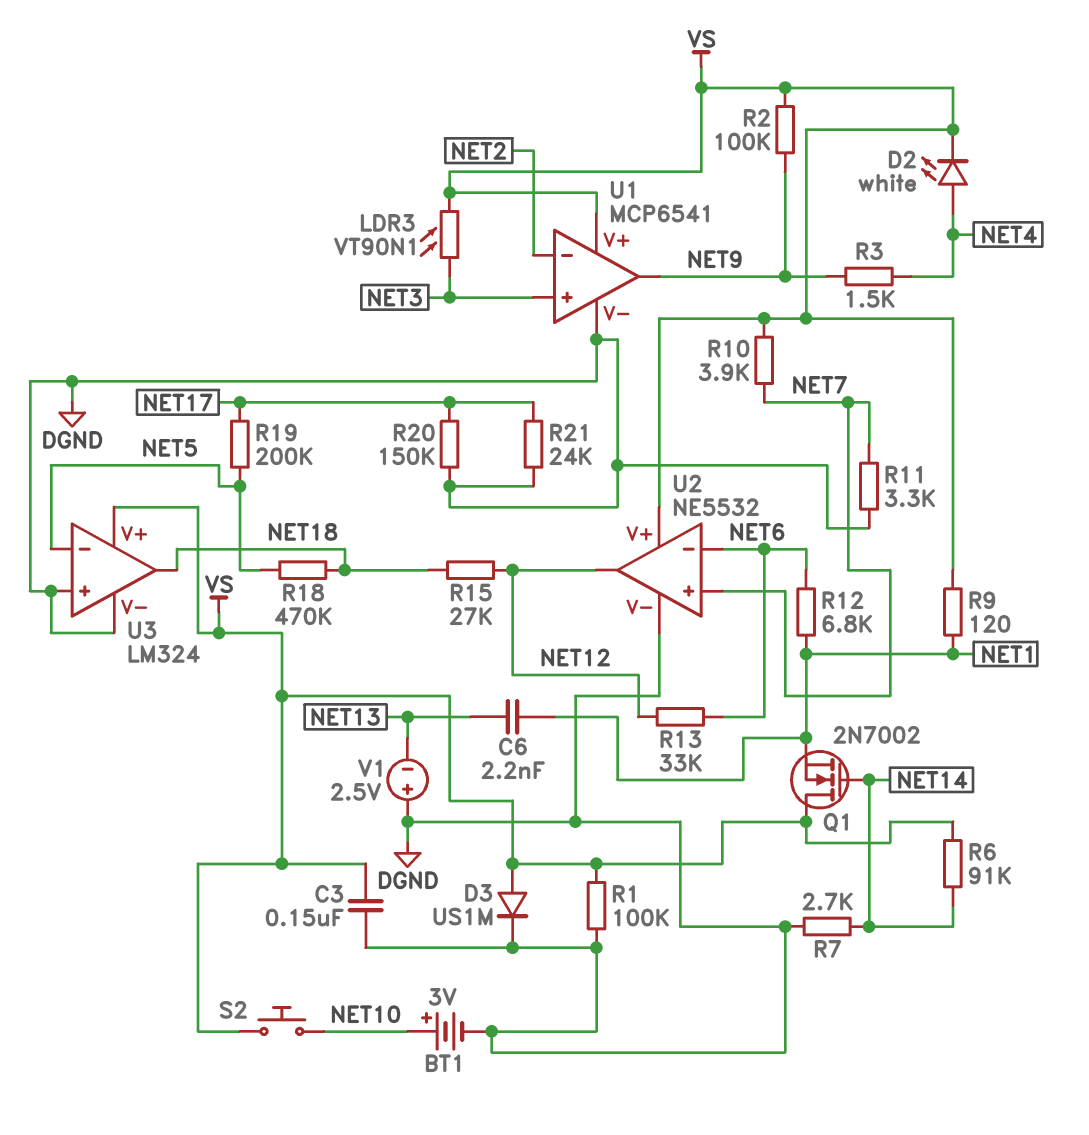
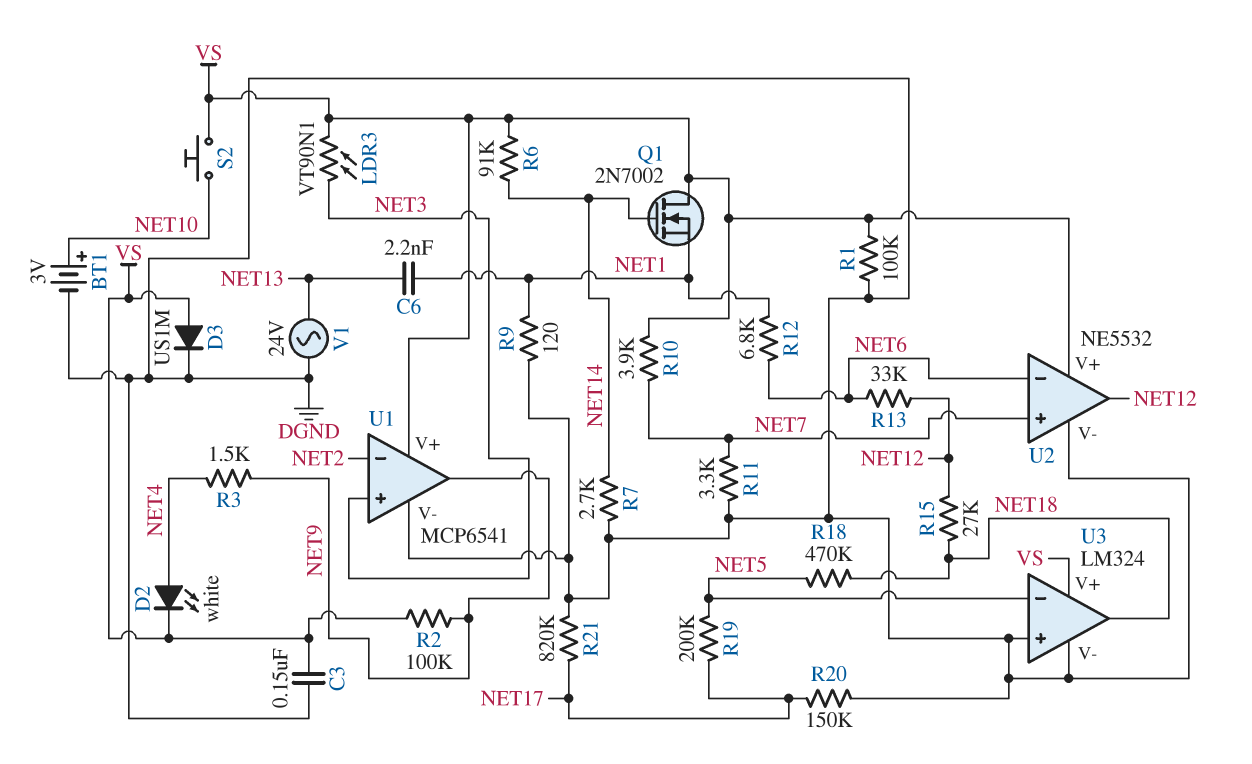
R9: 120 (NET1, VS) -> 120 (DGND, NET1)
R21: 24k (DGND, NET17) -> 820k (DGND, NET17)
V1: 2.5V (plus DGND, minus NET13) -> AC 24V (DGND, NET13)

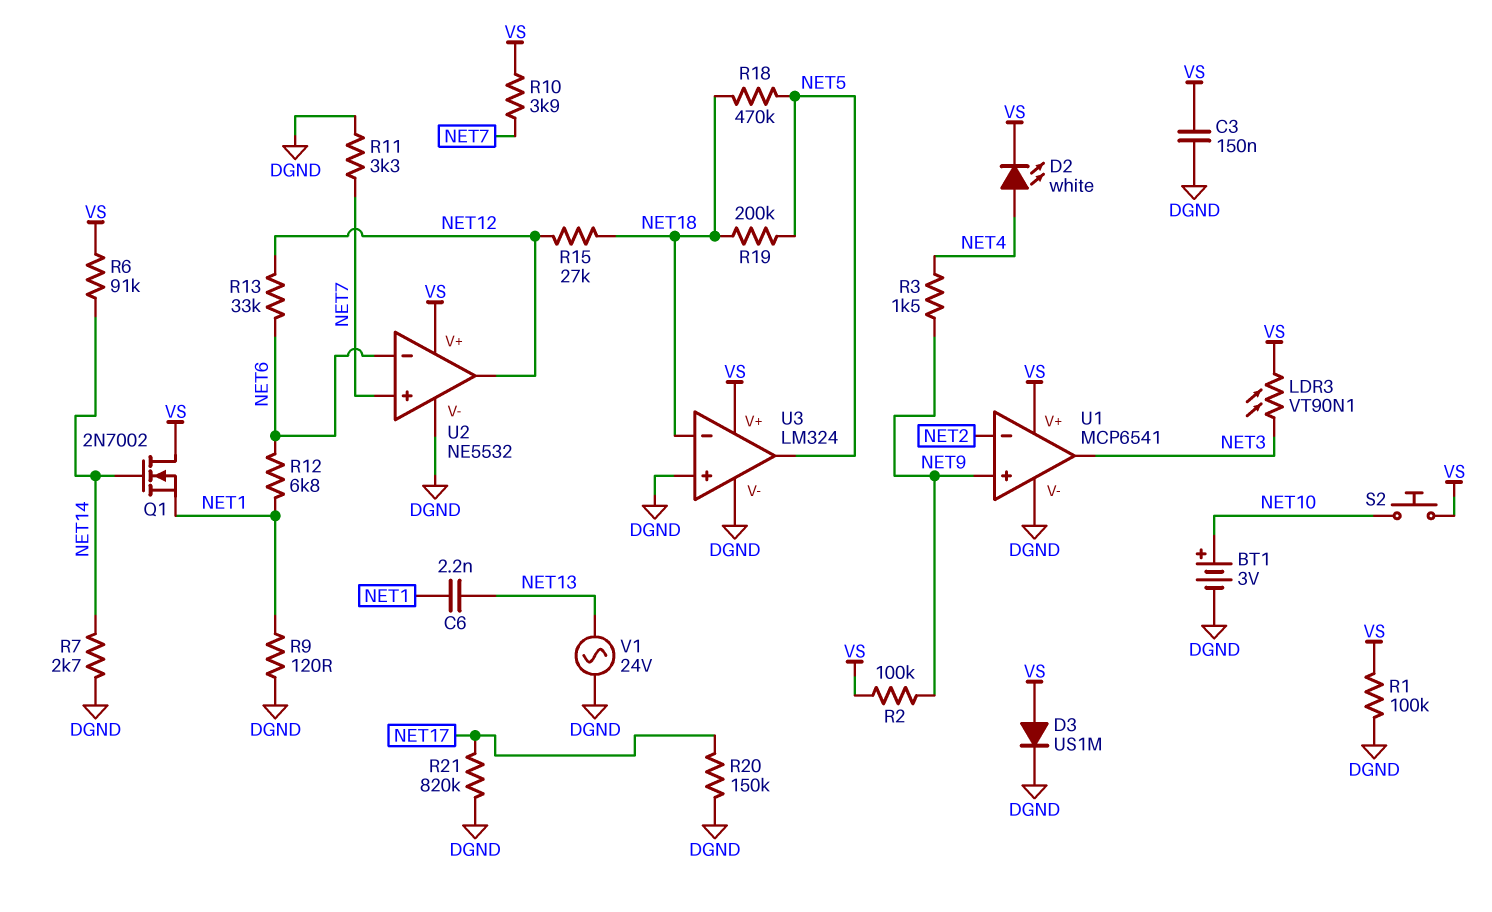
R19: 200k (NET5, NET17) -> 200k (NET5, NET18)
U1 pin in+: NET3 -> NET9
U1 pin out: NET9 -> NET3
U3 pin in-: NET5 -> NET18
U3 pin out: NET18 -> NET5

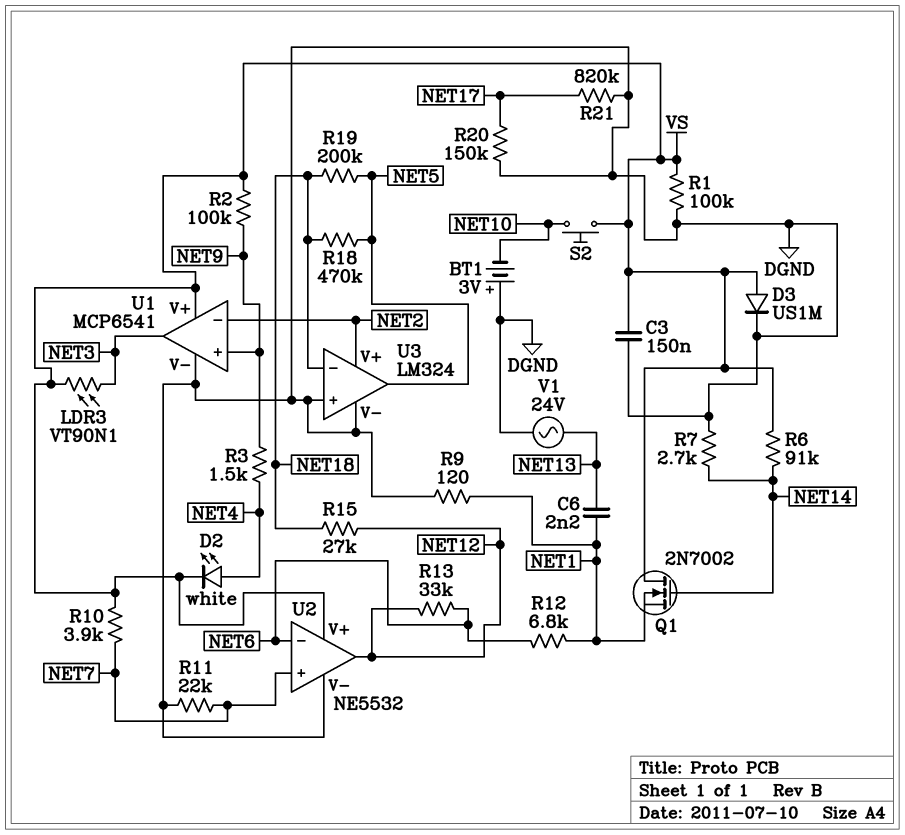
BT1: 3V (plus NET10, minus DGND) -> 3V (plus DGND, minus NET10)
R11: 3.3k (DGND, NET7) -> 22k (DGND, NET7)
U3 pin V+: VS -> NET2

